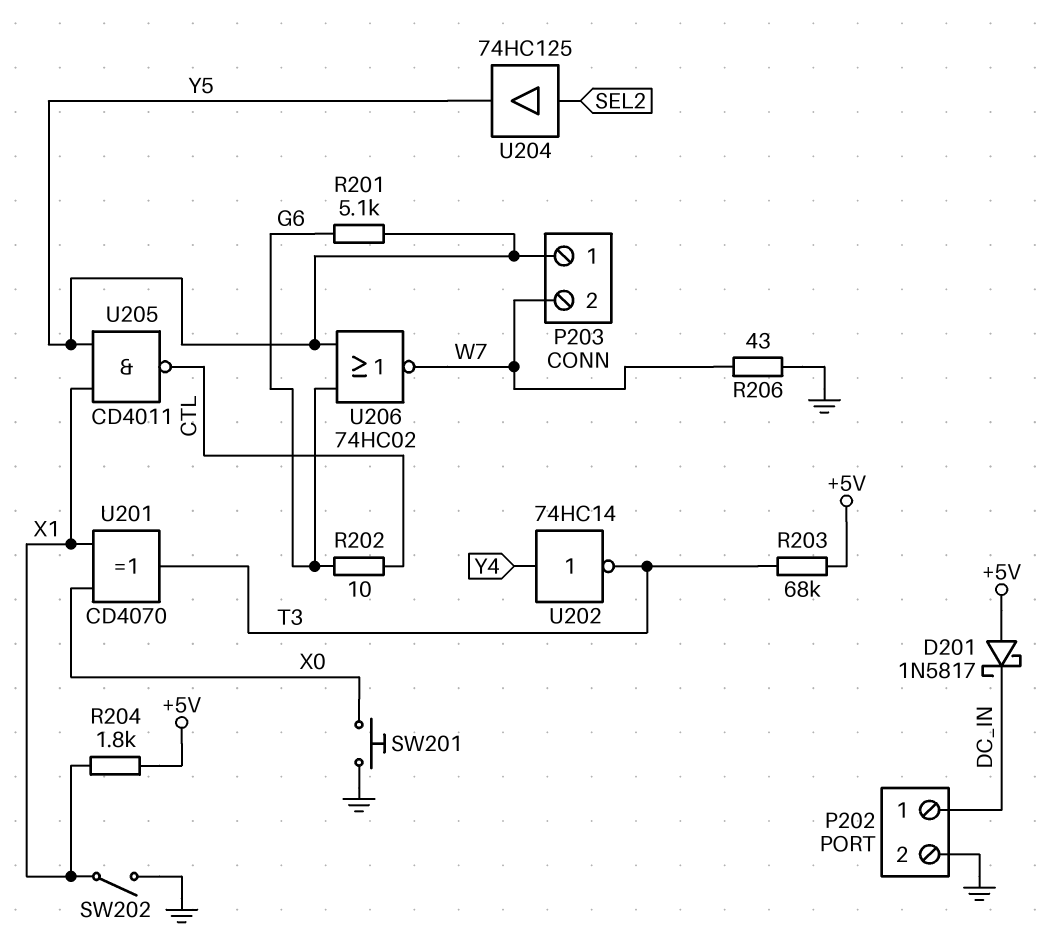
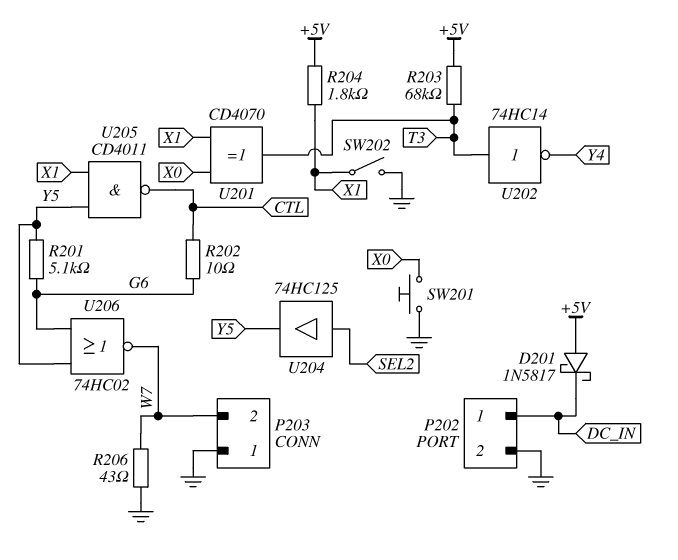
P203 pin 1: Y5 -> GND
U202: NOT 74HC14 (in Y4, out T3) -> NOT 74HC14 (in T3, out Y4)

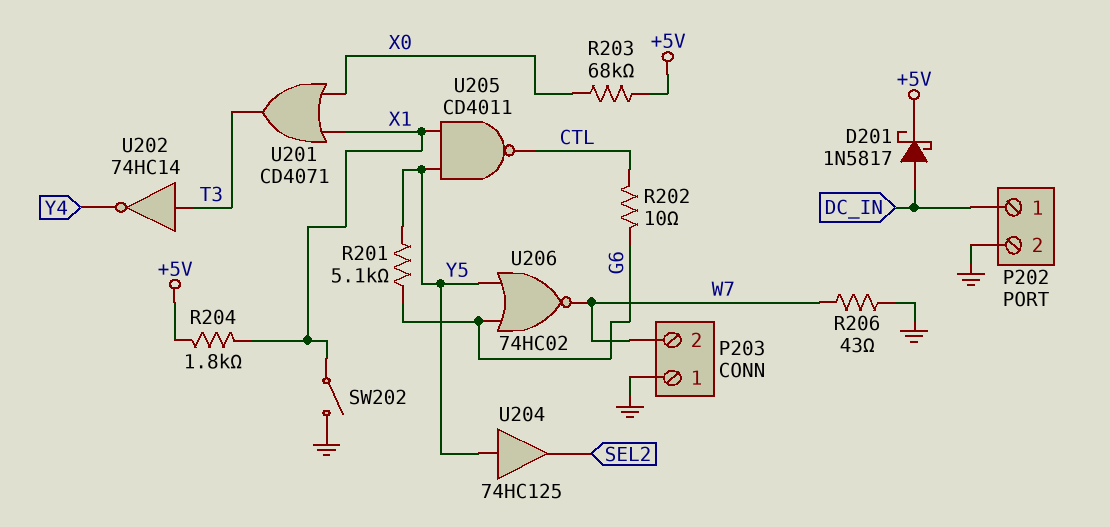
D201: schottky 1N5817 (A +5V, K DC_IN) -> schottky 1N5817 (A DC_IN, K +5V)
R203: 68k (+5V, T3) -> 68k (+5V, X0)
SW201: button (GND, X0) -> none
U201: XOR CD4070 (in X0, in X1, out T3) -> OR CD4071 (in X0, in X1, out T3)
U204: buffer 74HC125 (in SEL2, out Y5) -> buffer 74HC125 (in Y5, out SEL2)

